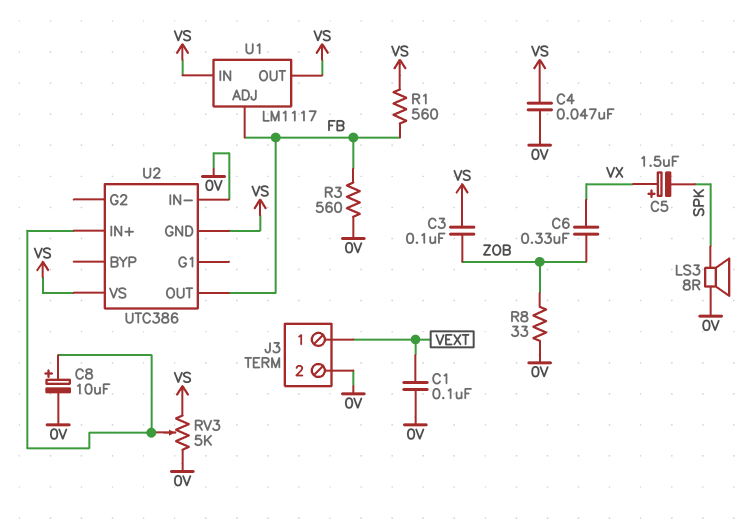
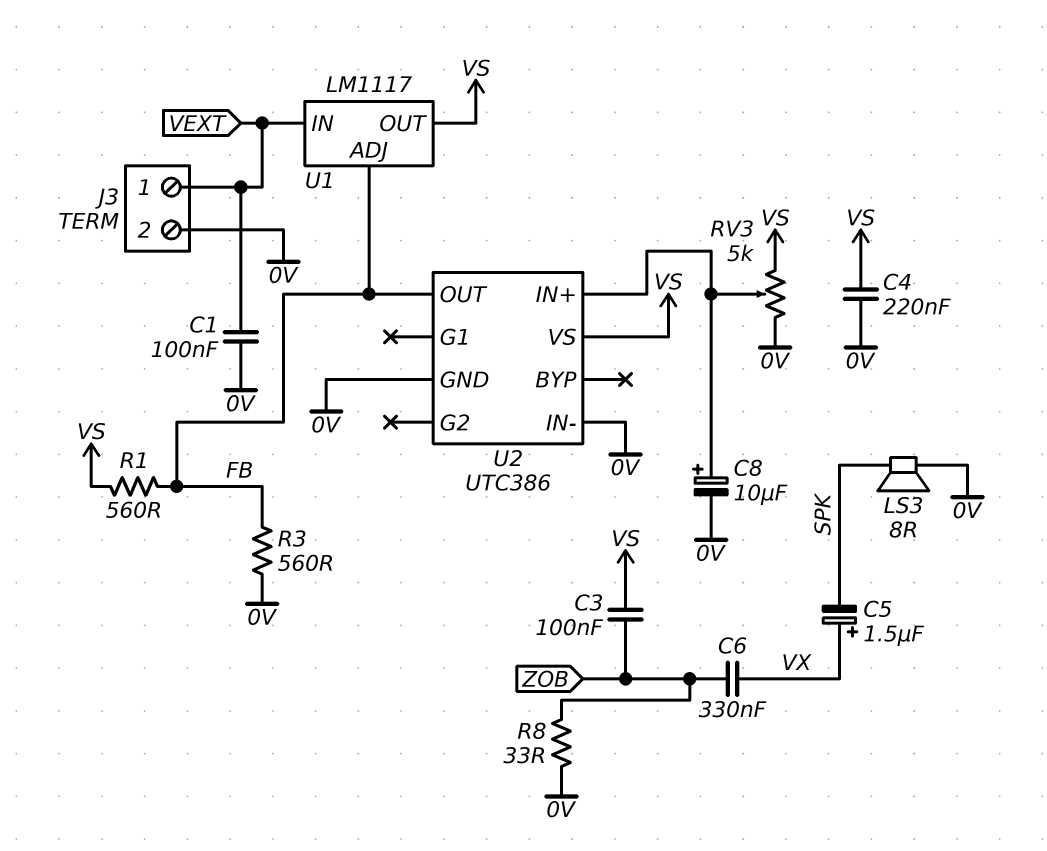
C4: 47nF (0V, VS) -> 220nF (0V, VS)
U1 pin IN: VS -> VEXT
U2 pin GND: VS -> 0V

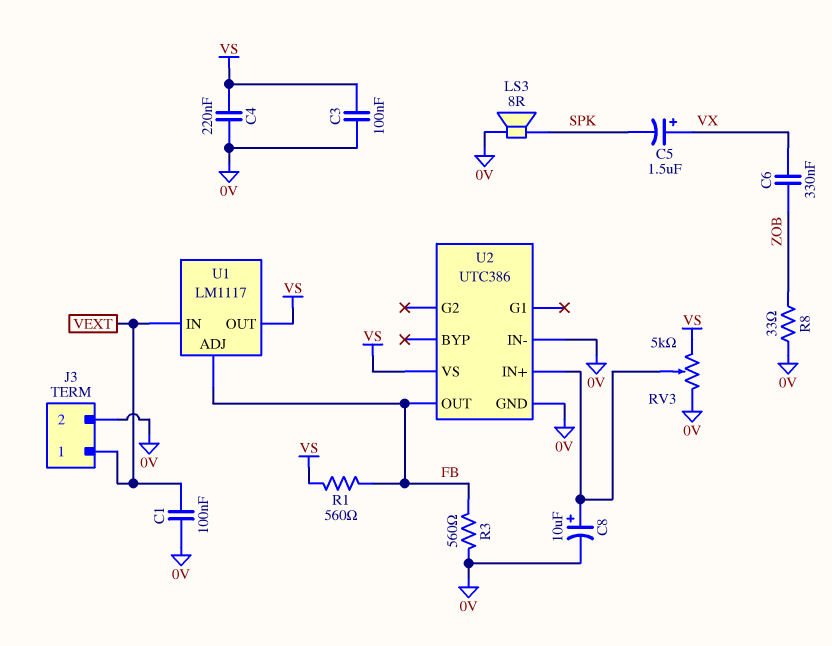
C3: 100nF (VS, ZOB) -> 100nF (0V, VS)

